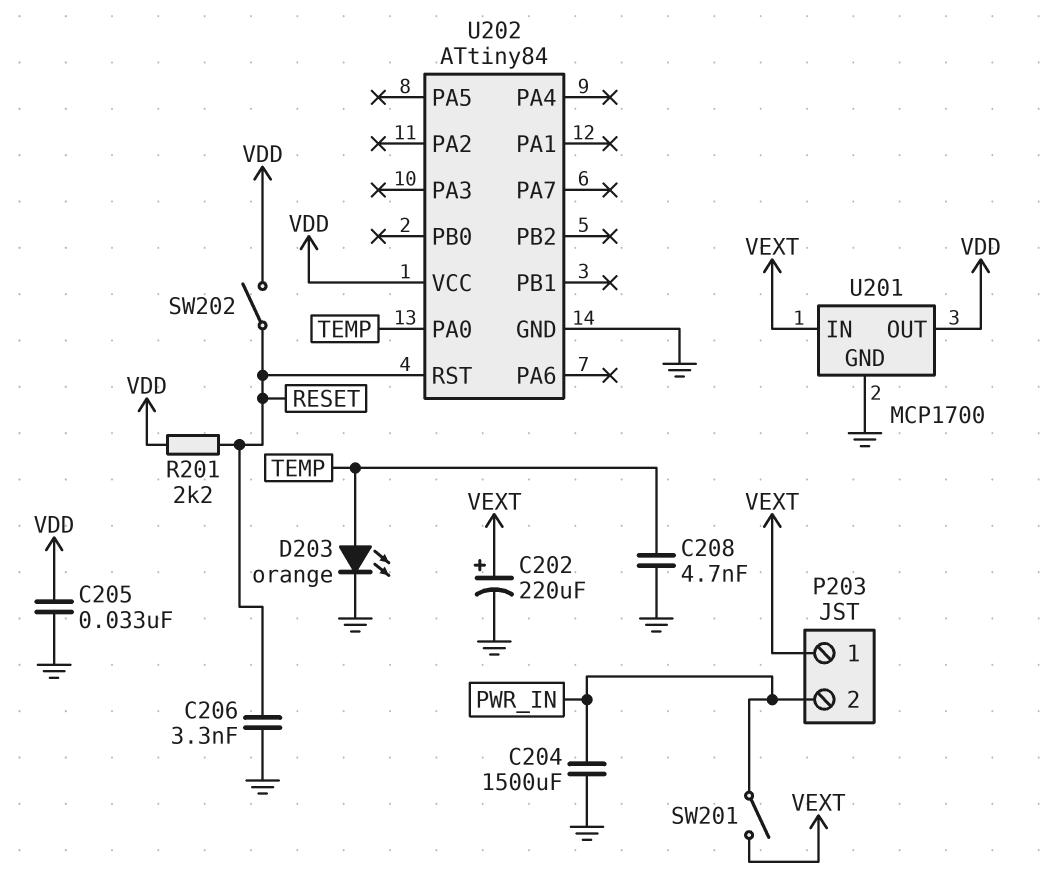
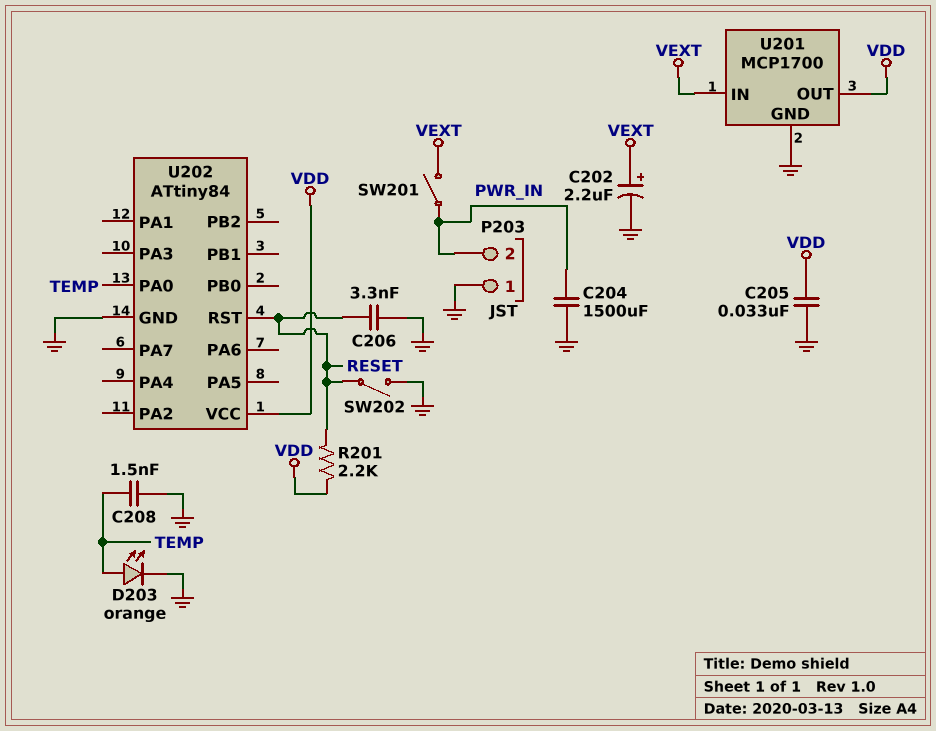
C202: 220uF (plus VEXT, minus GND) -> 2.2uF (plus VEXT, minus GND)
C208: 4.7nF (GND, TEMP) -> 1.5nF (GND, TEMP)
P203 pin 1: VEXT -> GND
SW202: switch (RESET, VDD) -> switch (GND, RESET)

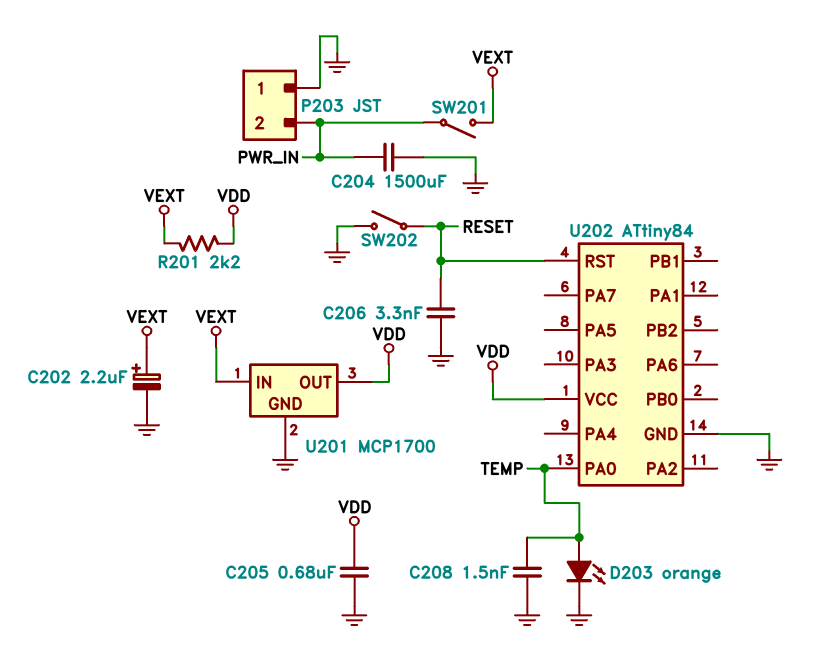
C205: 33nF (GND, VDD) -> 680nF (GND, VDD)
R201: 2.2k (RESET, VDD) -> 2.2k (VDD, VEXT)

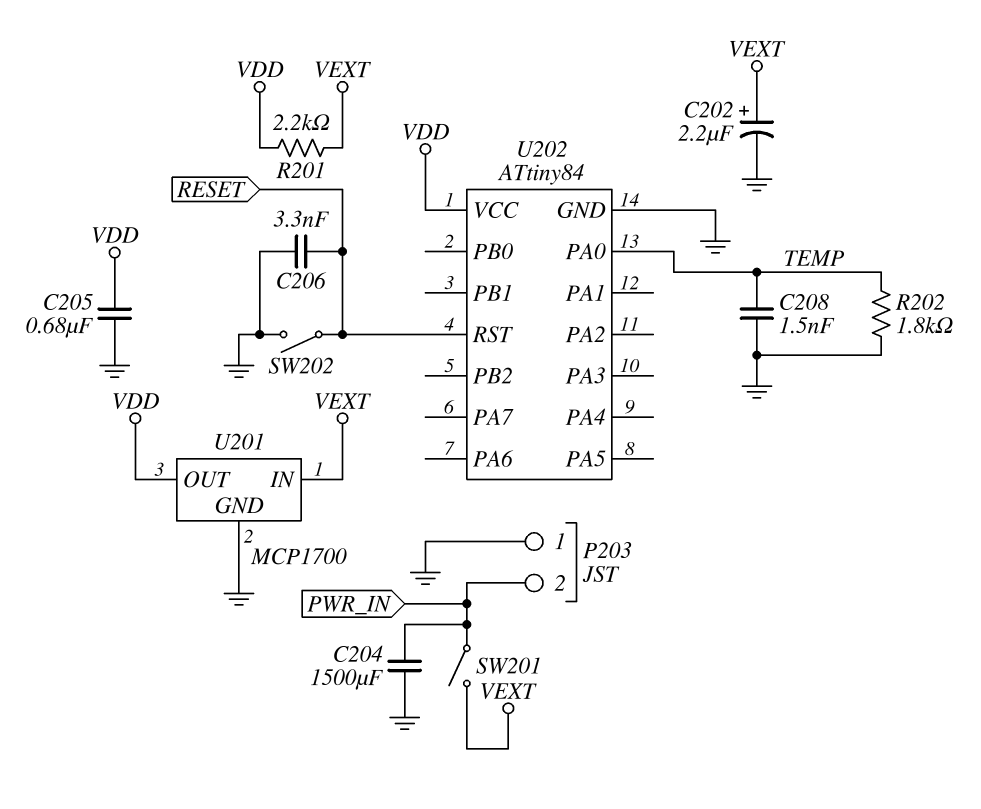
D203: LED orange (A TEMP, K GND) -> none
R202: none -> 1.8k (GND, TEMP)

